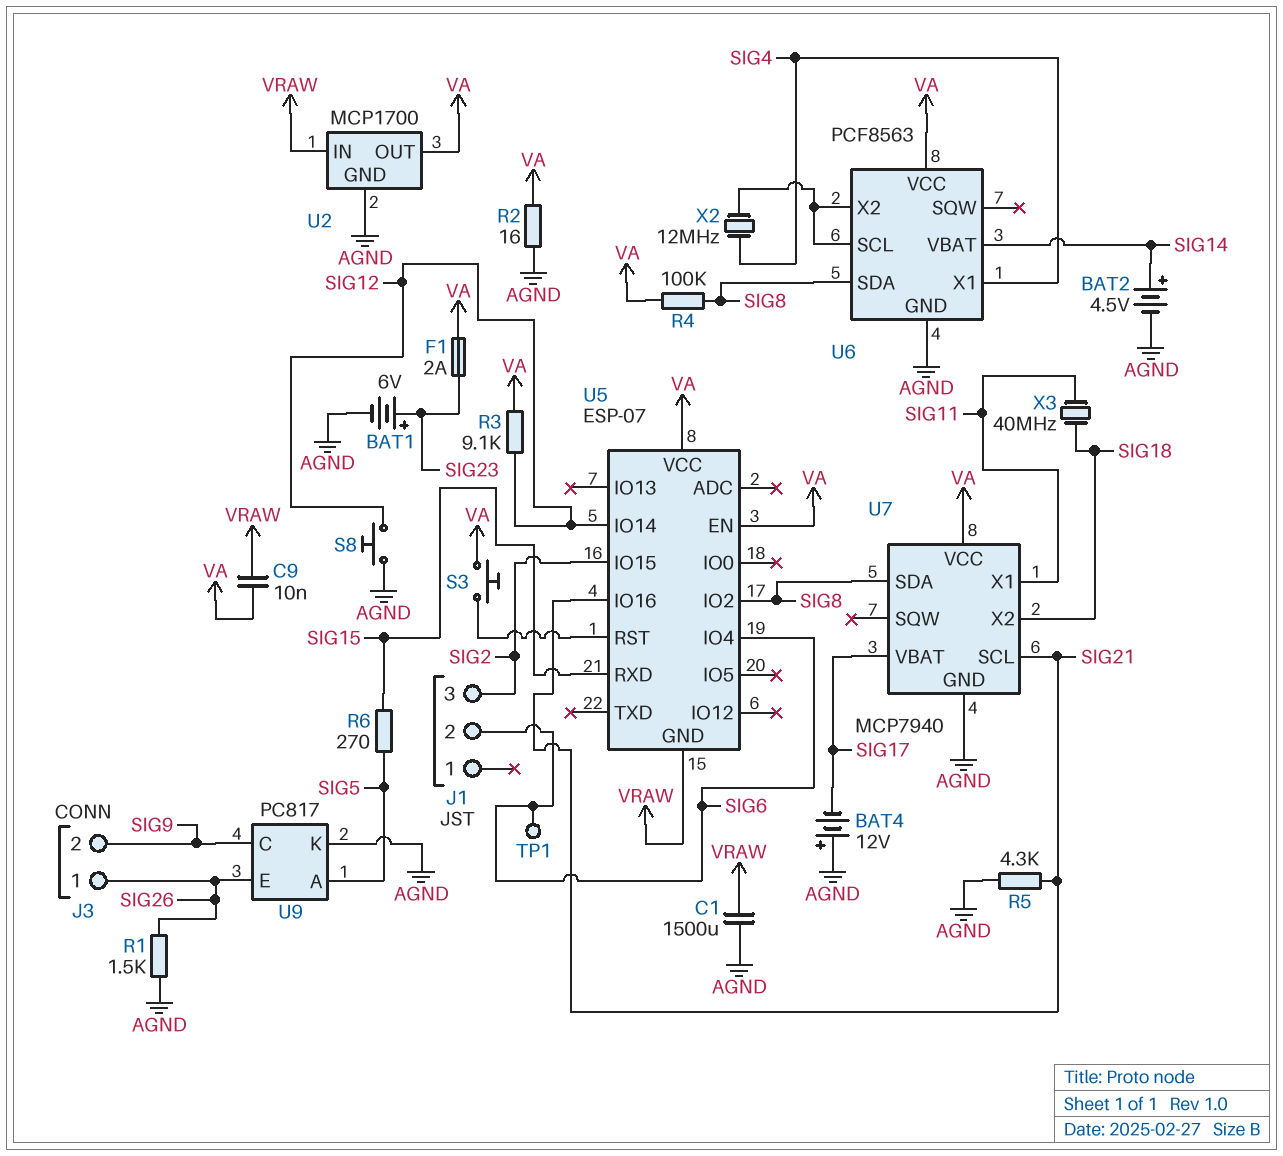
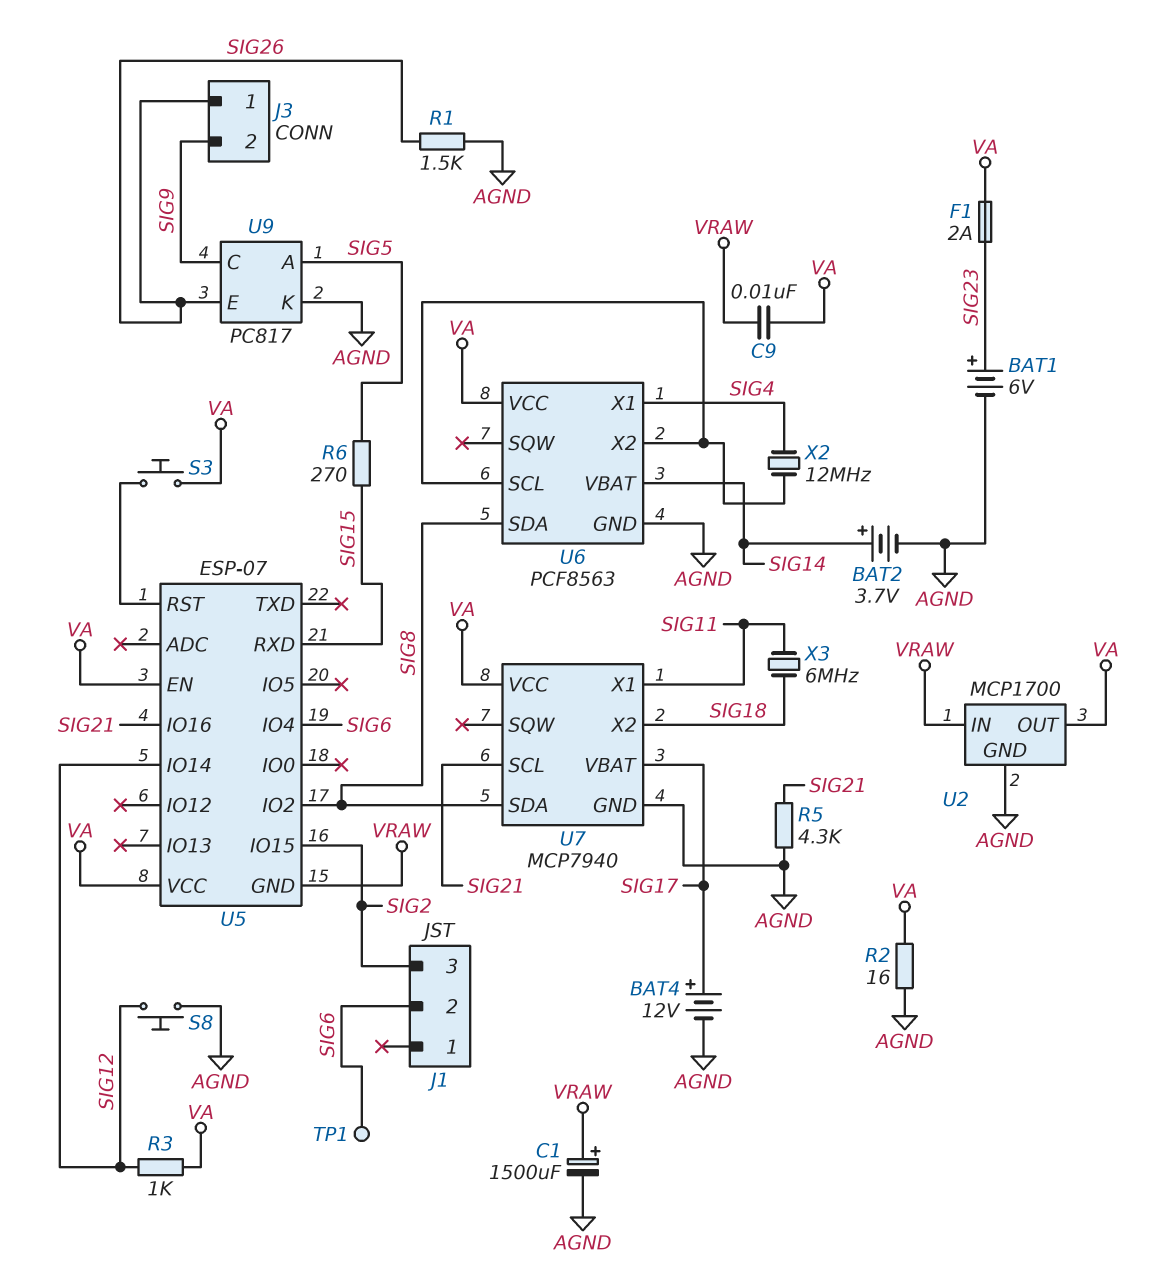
BAT2: 4.5V (plus SIG14, minus AGND) -> 3.7V (plus SIG14, minus AGND)
BAT4: 12V (plus AGND, minus SIG17) -> 12V (plus SIG17, minus AGND)
C1: 1500uF (AGND, VRAW) -> 1500uF (plus VRAW, minus AGND)
R3: 9.1k (SIG12, VA) -> 1k (SIG12, VA)
R4: 100k (SIG8, VA) -> none
X3: 40MHz (SIG11, SIG18) -> 6MHz (SIG11, SIG18)

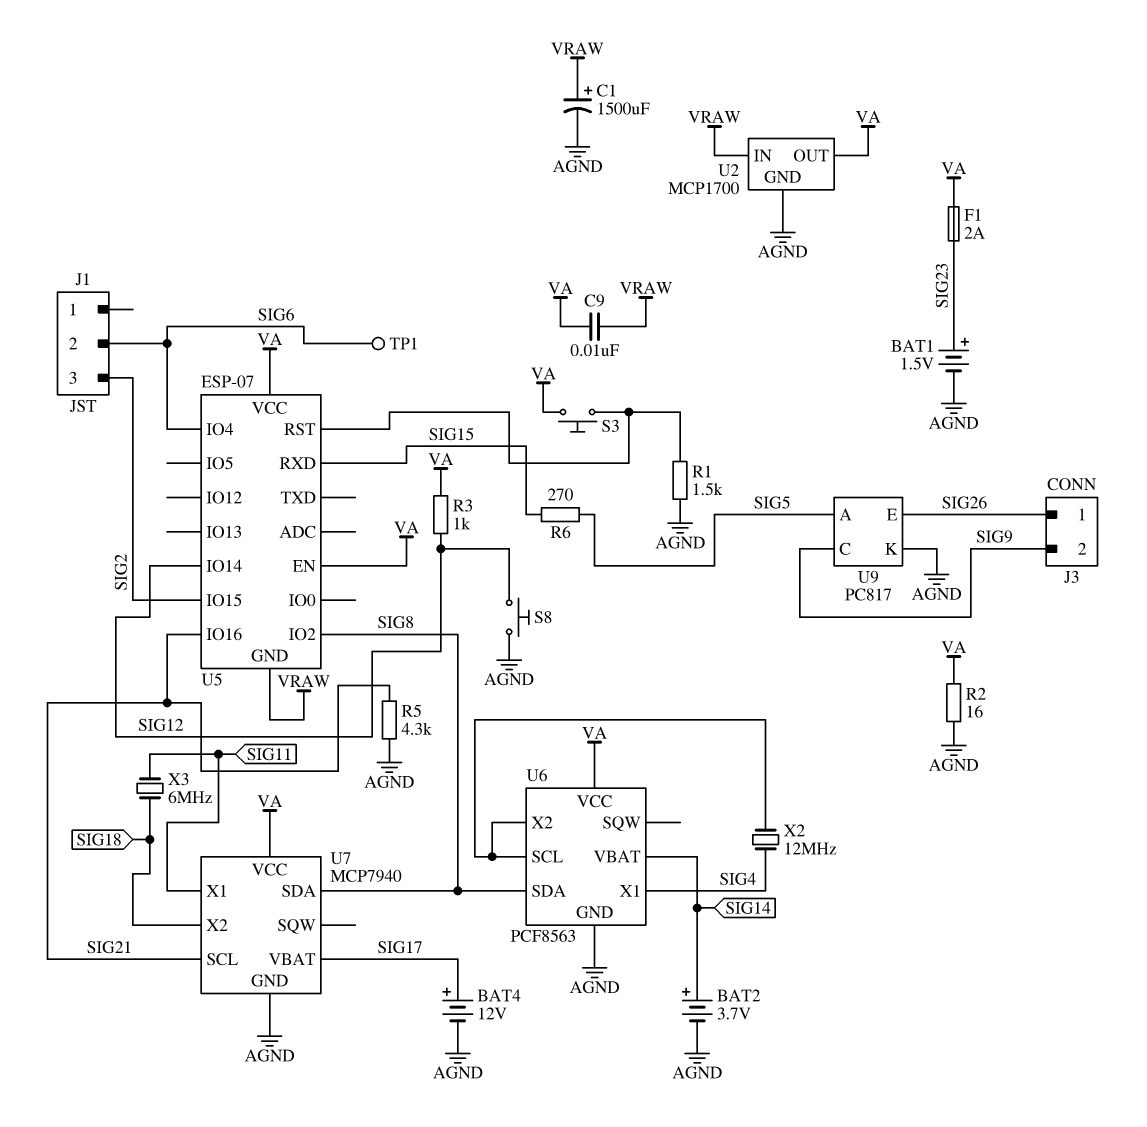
BAT1: 6V (plus SIG23, minus AGND) -> 1.5V (plus SIG23, minus AGND)
R1: 1.5k (AGND, SIG26) -> 1.5k (AGND, U5/RST)

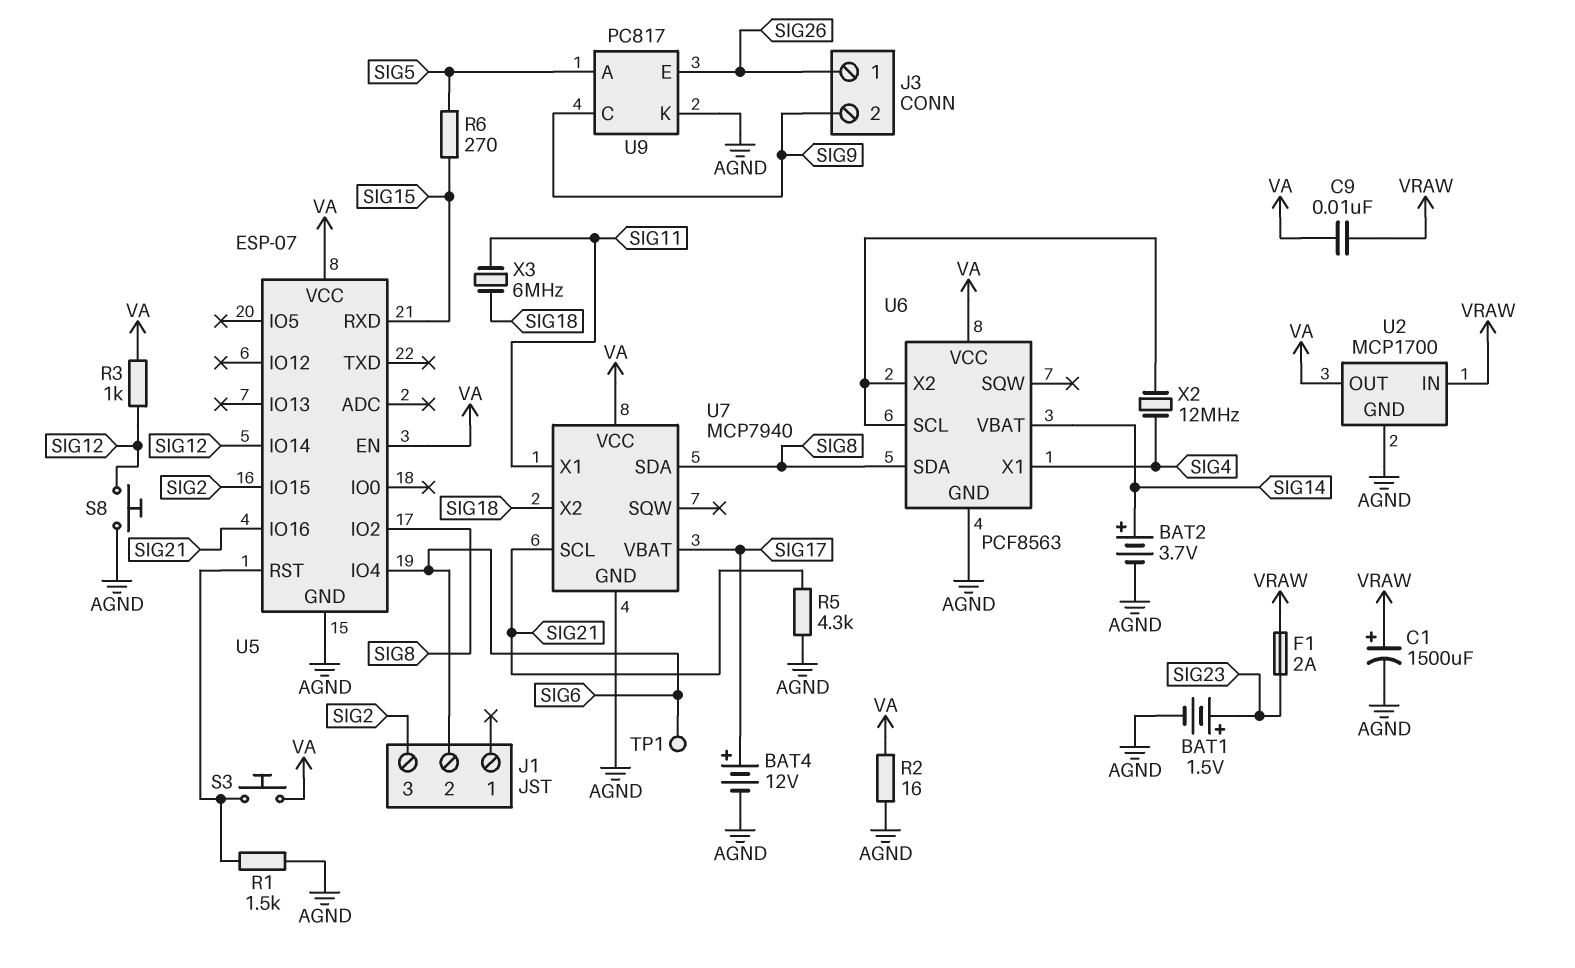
F1: 2A (SIG23, VA) -> 2A (SIG23, VRAW)
U5 pin GND: VRAW -> AGND

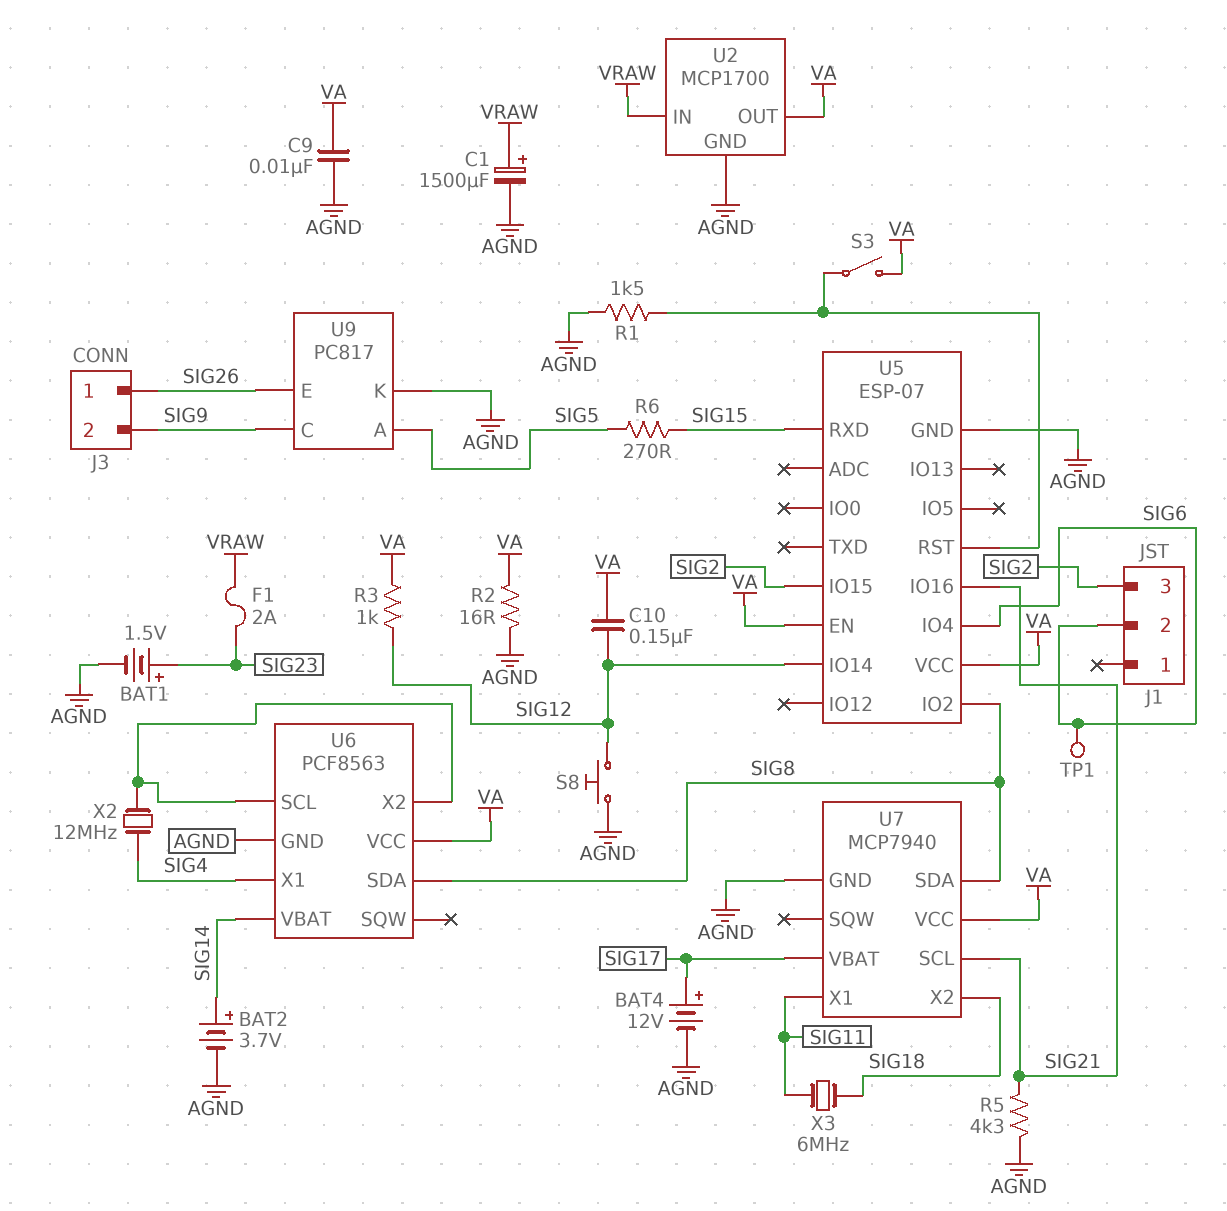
C9: 10nF (VA, VRAW) -> 10nF (AGND, VA)
C10: none -> 150nF (SIG12, VA)
S3: button (U5/RST, VA) -> switch (U5/RST, VA)

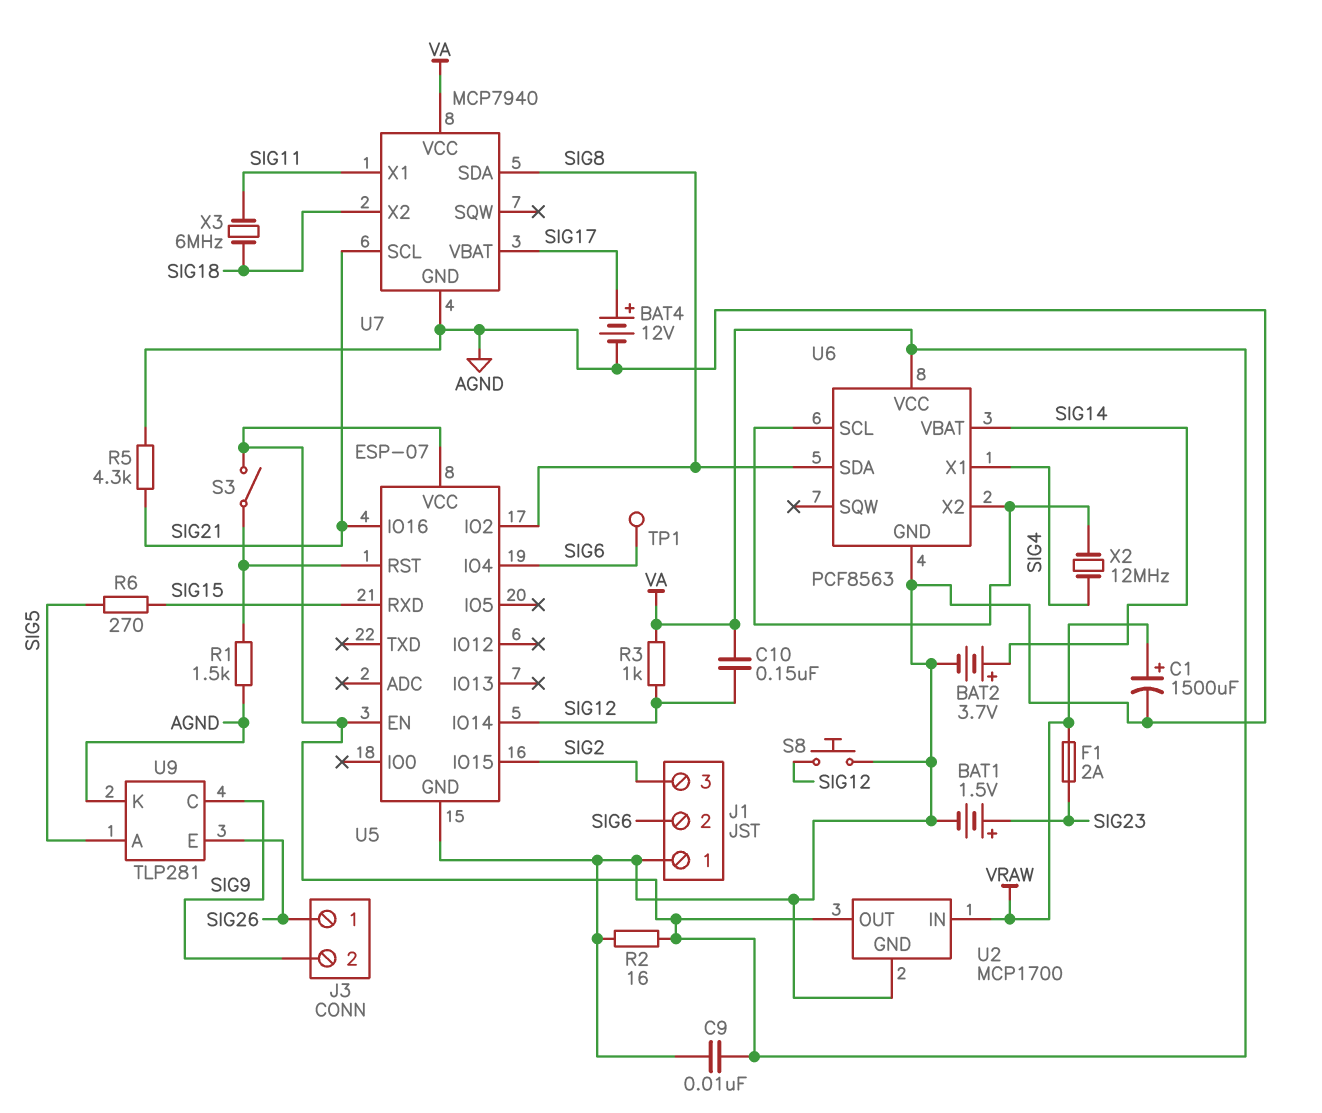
J1 pin 1: none -> AGND
U9: PC817 -> TLP281

